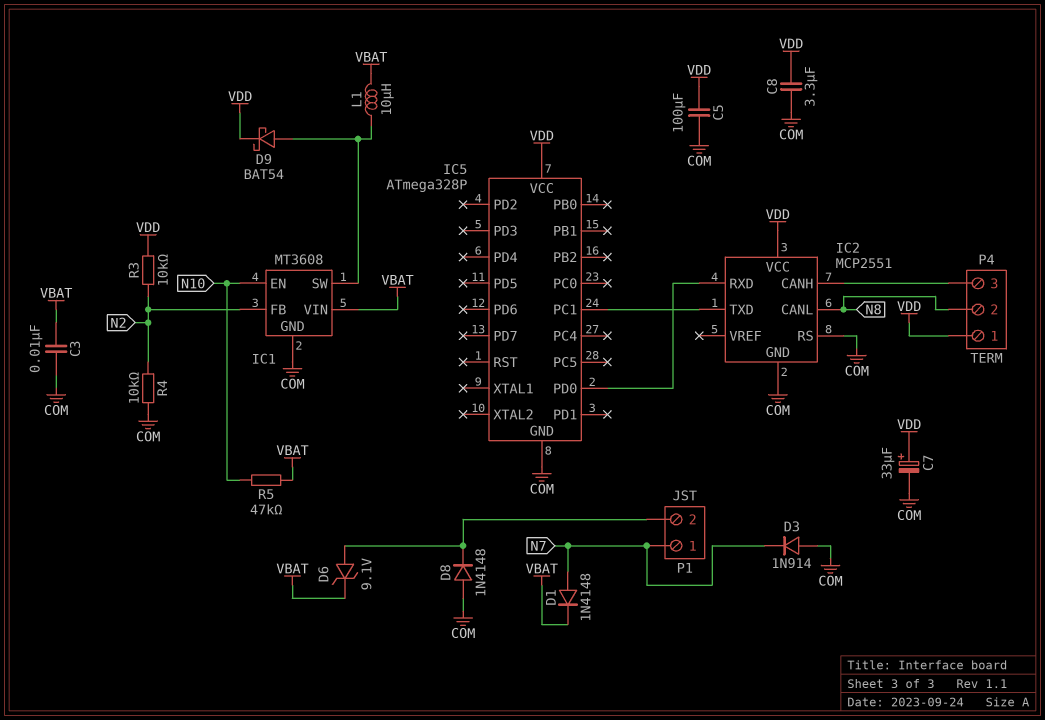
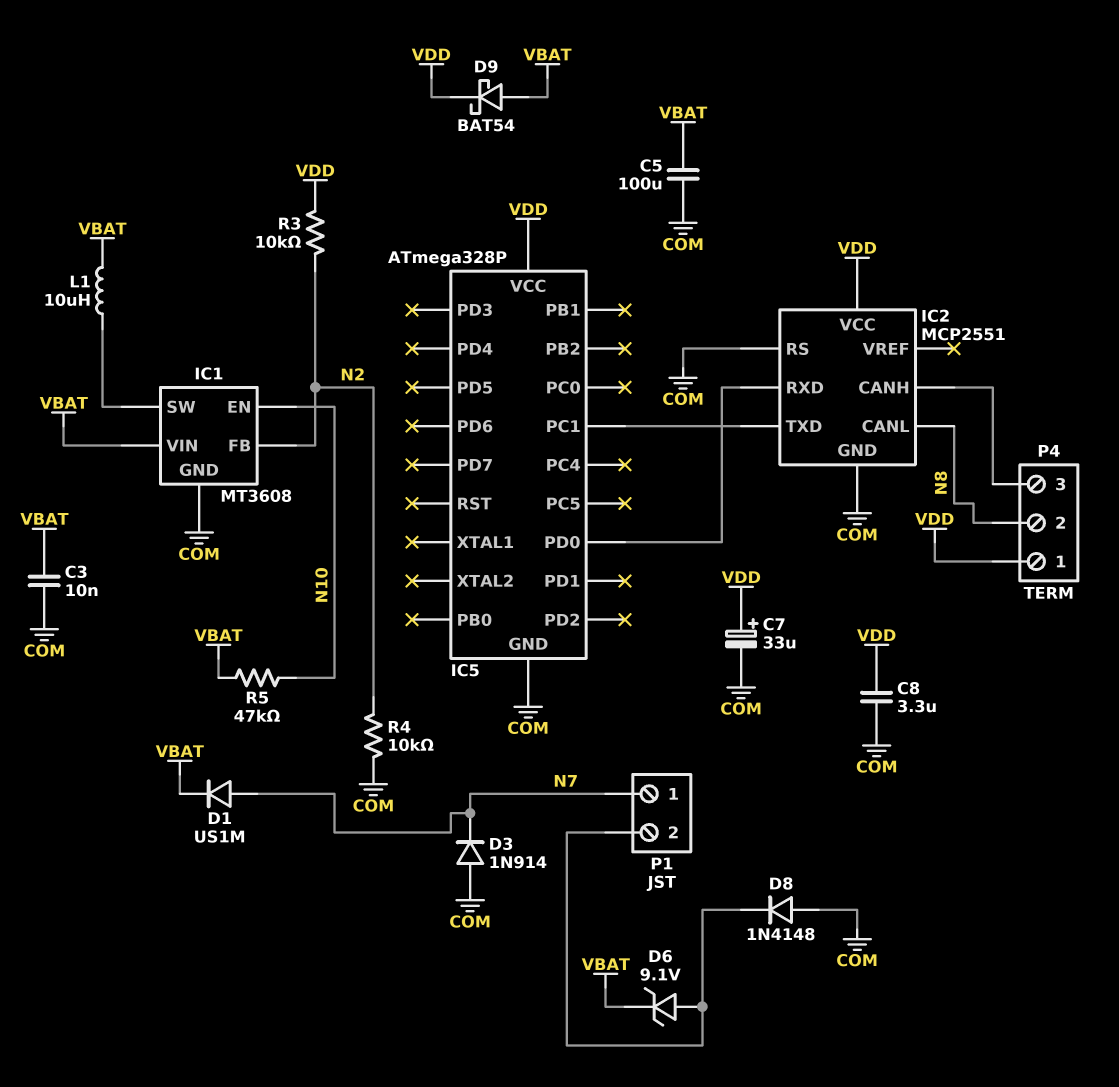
C5: 100uF (COM, VDD) -> 100uF (COM, VBAT)
D1: diode 1N4148 (A N7, K VBAT) -> diode US1M (A N7, K VBAT)
D9: schottky BAT54 (A IC1/SW, K VDD) -> schottky BAT54 (A VBAT, K VDD)

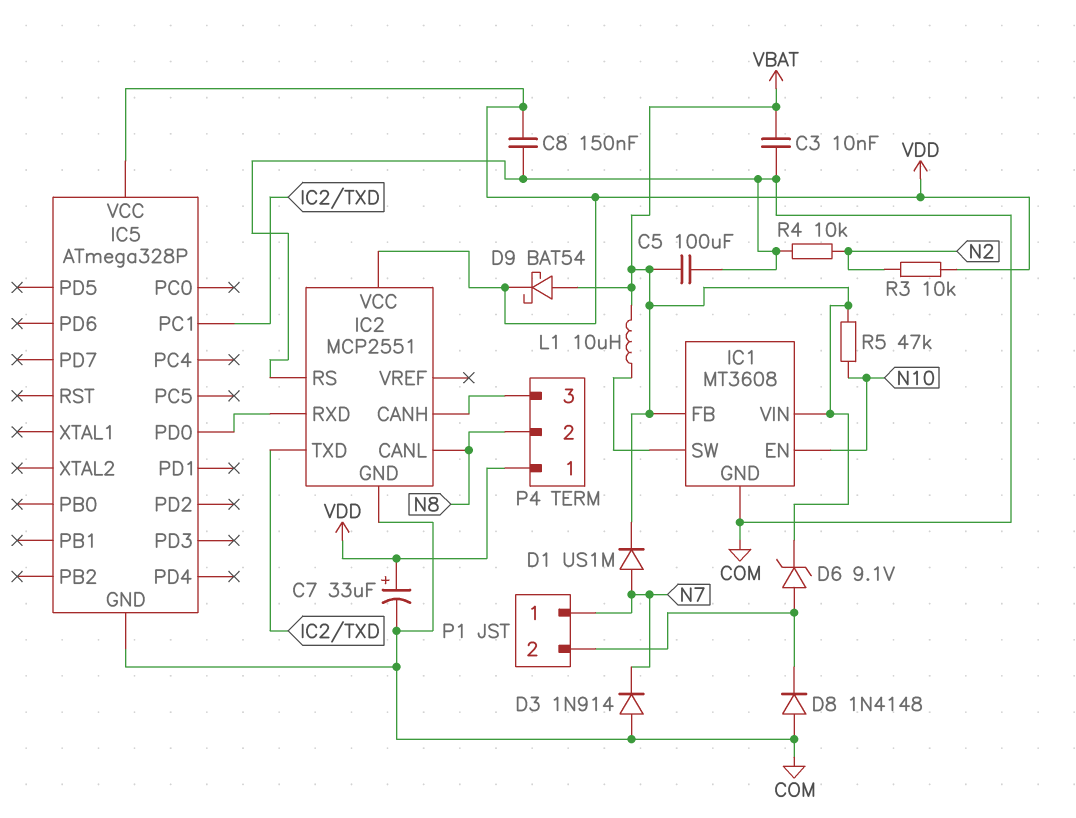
C8: 3.3uF (COM, VDD) -> 150nF (COM, VDD)
IC1 pin FB: N2 -> VBAT

